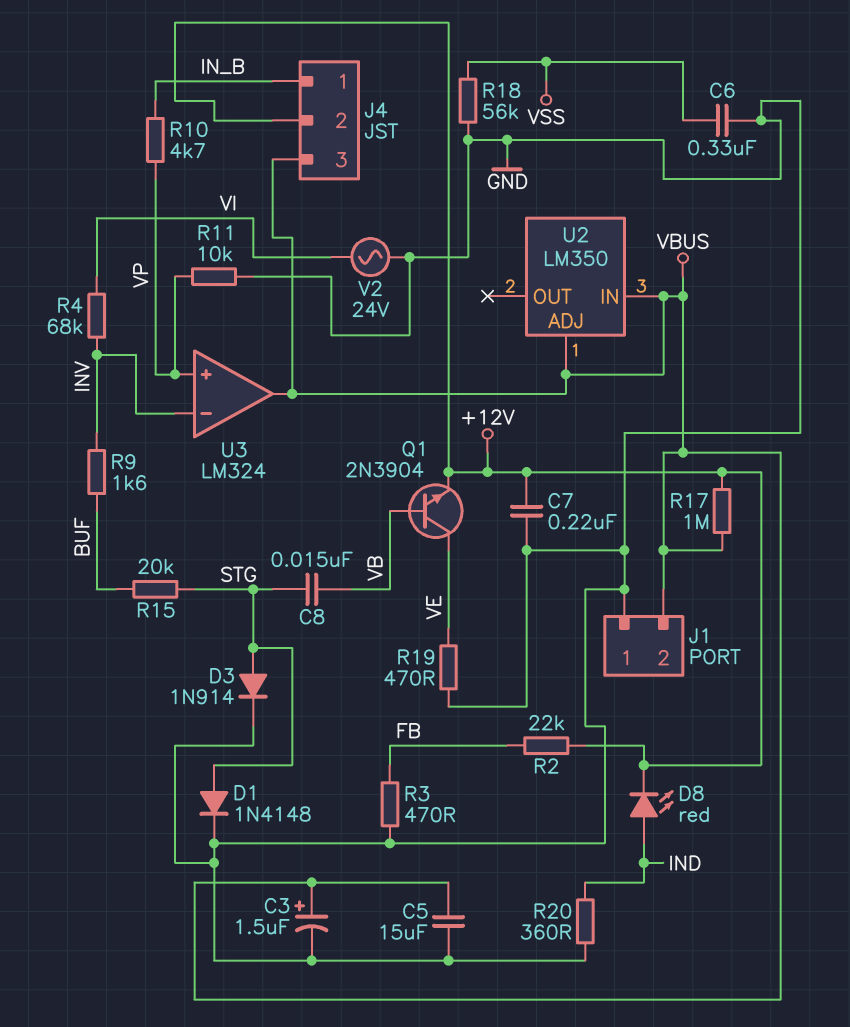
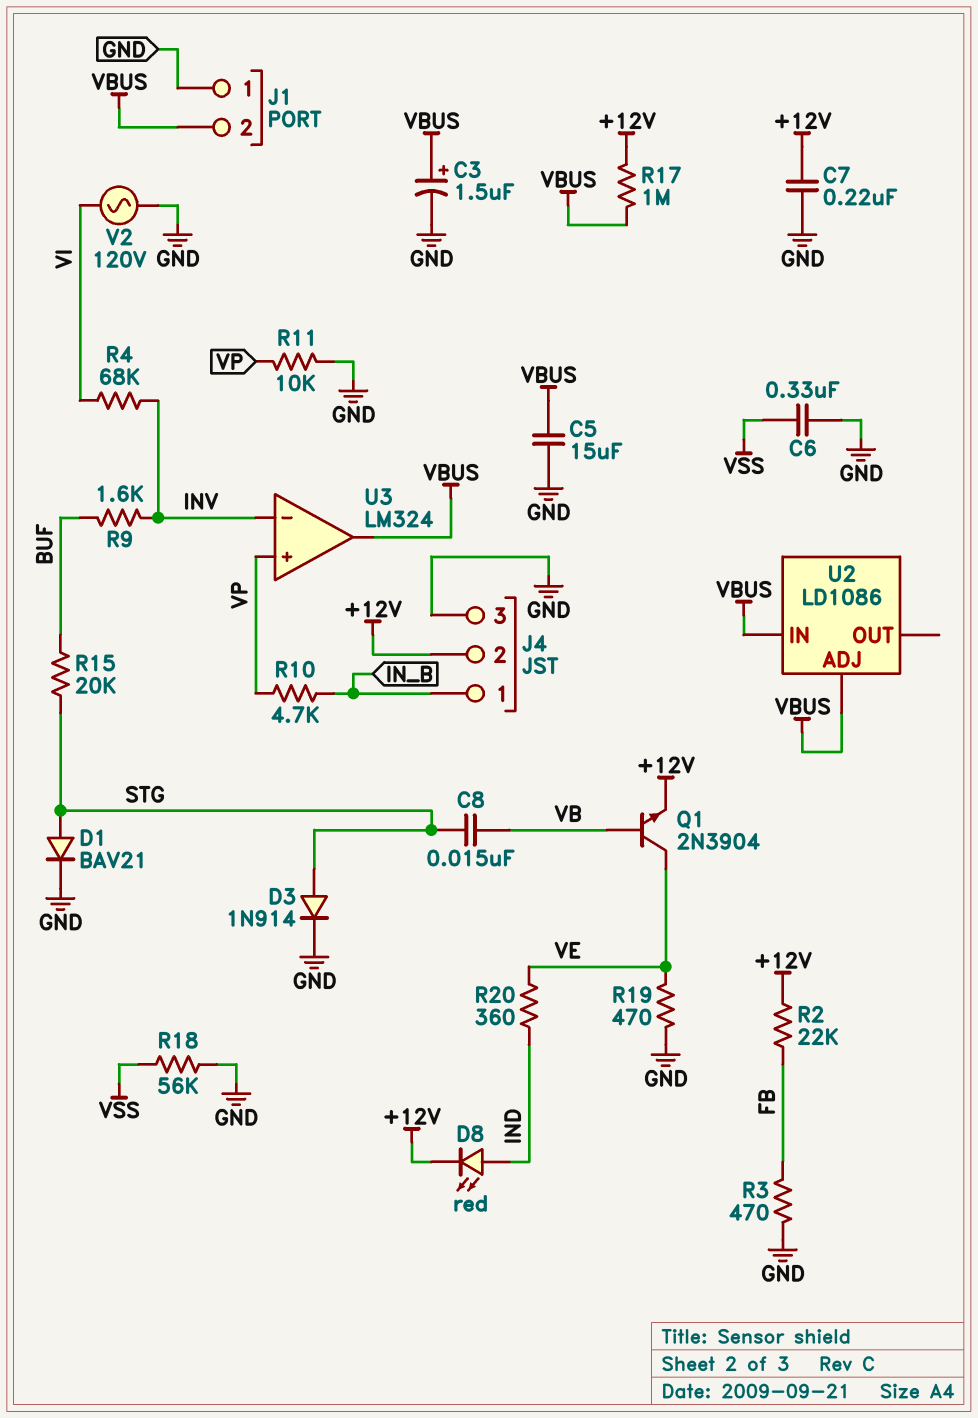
D1: diode 1N4148 (A STG, K GND) -> diode BAV21 (A STG, K GND)
J4 pin 3: VBUS -> GND
R20: 360 (GND, IND) -> 360 (IND, VE)
U2: LM350 -> LD1086
V2: AC 24V (GND, VI) -> AC 120V (GND, VI)

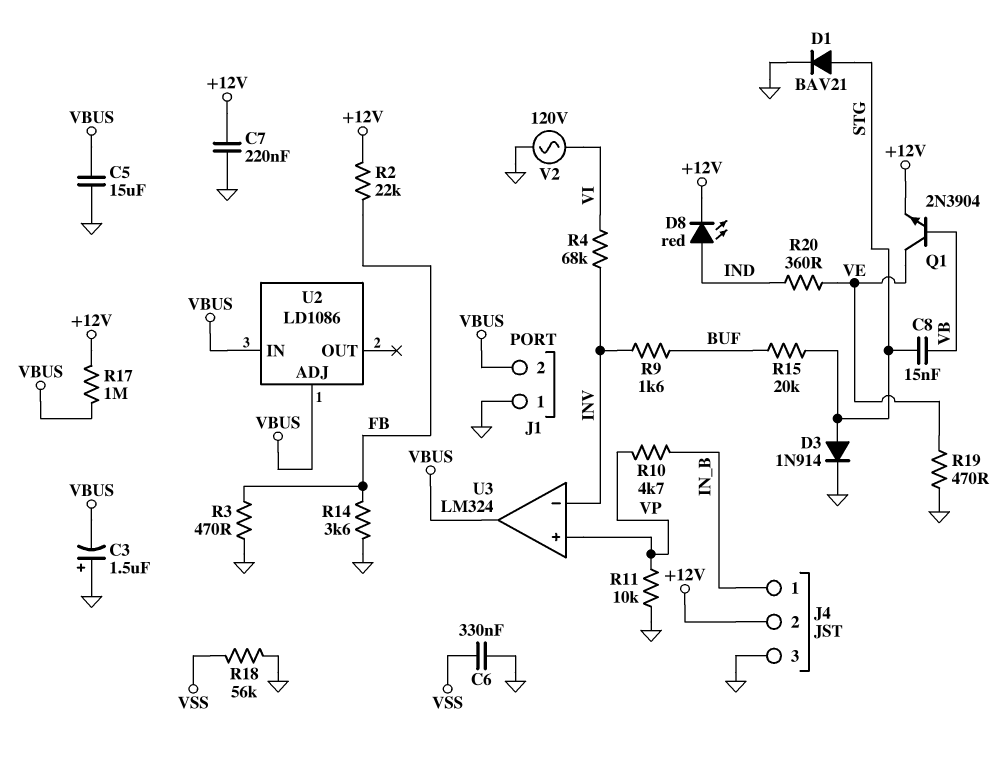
C3: 1.5uF (plus VBUS, minus GND) -> 1.5uF (plus GND, minus VBUS)
R14: none -> 3.6k (FB, GND)

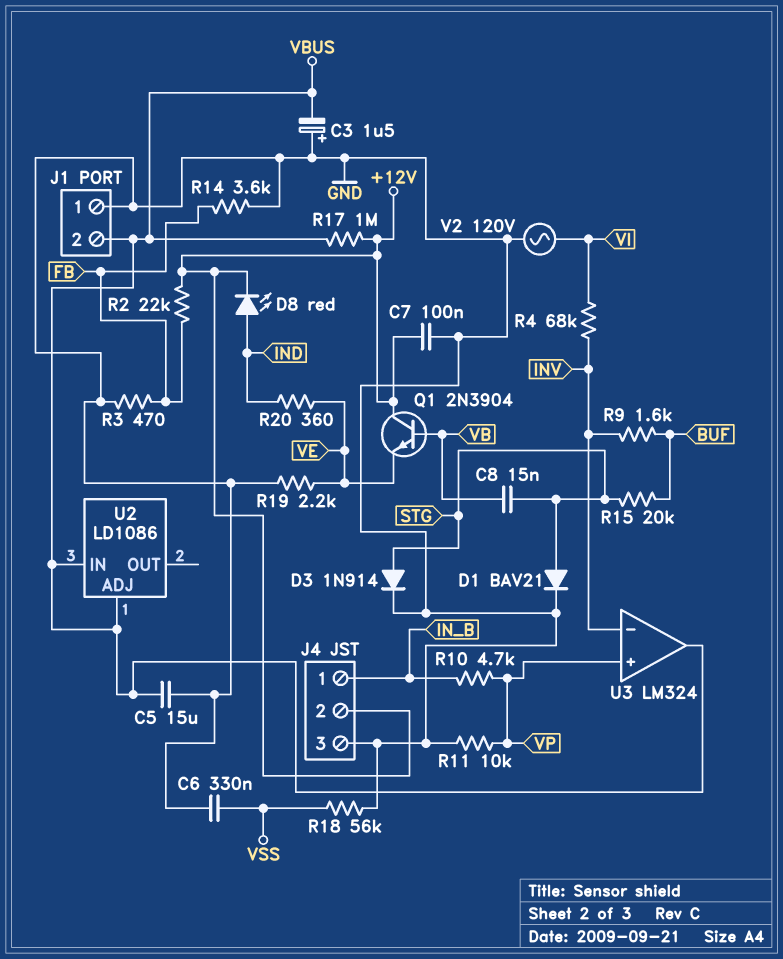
C7: 220nF (+12V, GND) -> 100nF (+12V, GND)
Q1: NPN 2N3904 (B VB, C VE, E +12V) -> NPN 2N3904 (B VB, C +12V, E VE)
R19: 470 (GND, VE) -> 2.2k (GND, VE)

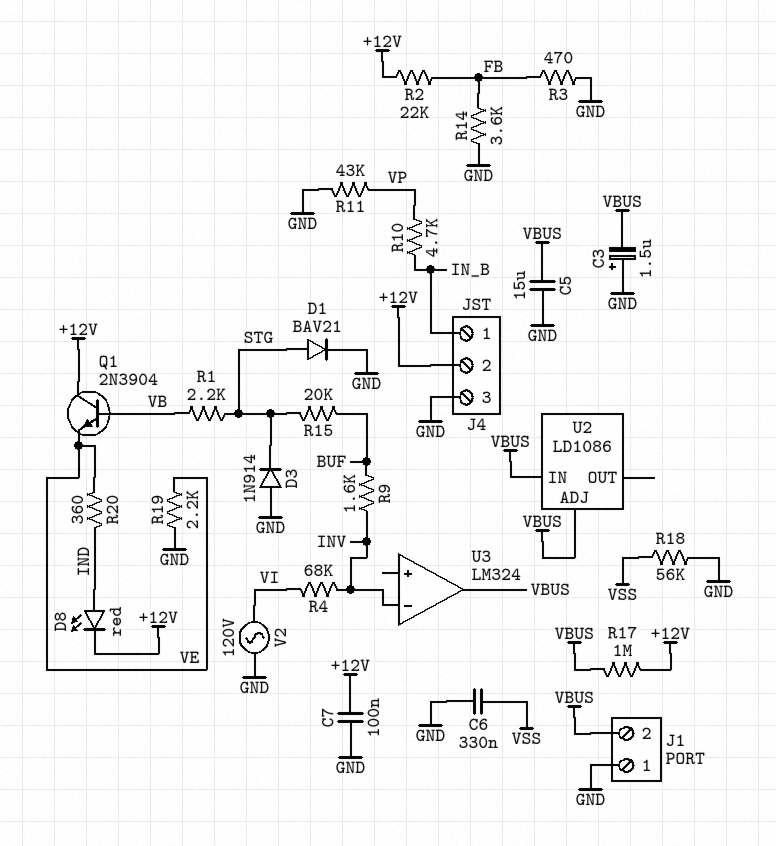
C8: 15nF (STG, VB) -> none
D3: diode 1N914 (A STG, K GND) -> diode 1N914 (A GND, K STG)
R1: none -> 2.2k (STG, VB)
R11: 10k (GND, VP) -> 43k (GND, VP)
U3 pin in+: VP -> none

